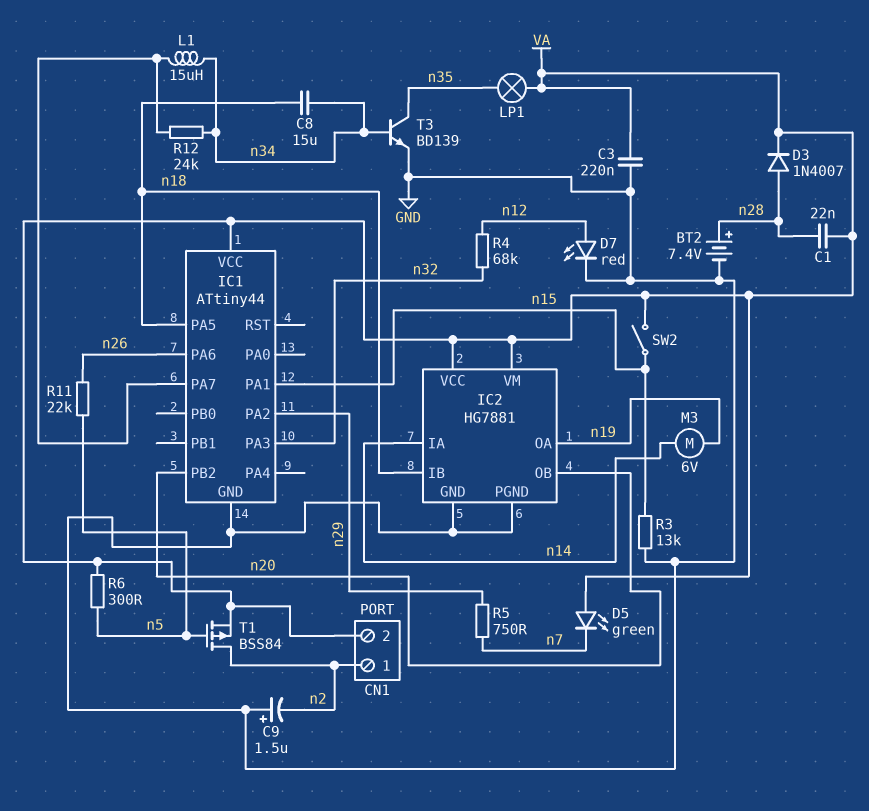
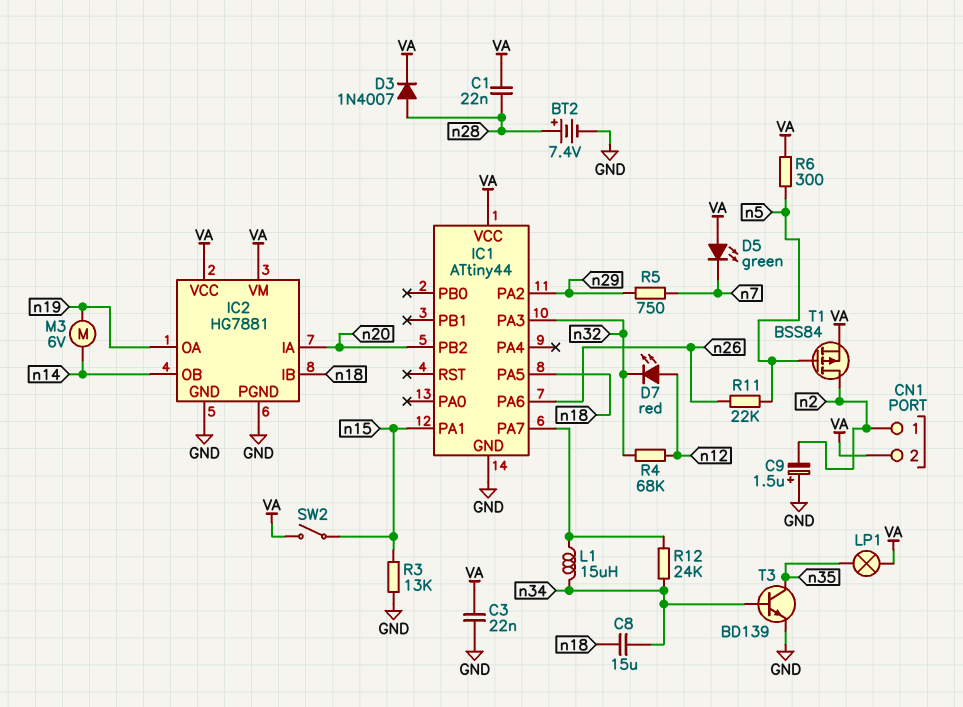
C3: 220nF (GND, VA) -> 22nF (GND, VA)
D7: LED red (A n12, K GND) -> LED red (A n12, K n32)
IC2 pin IA: n14 -> n20
IC2 pin OB: n20 -> n14

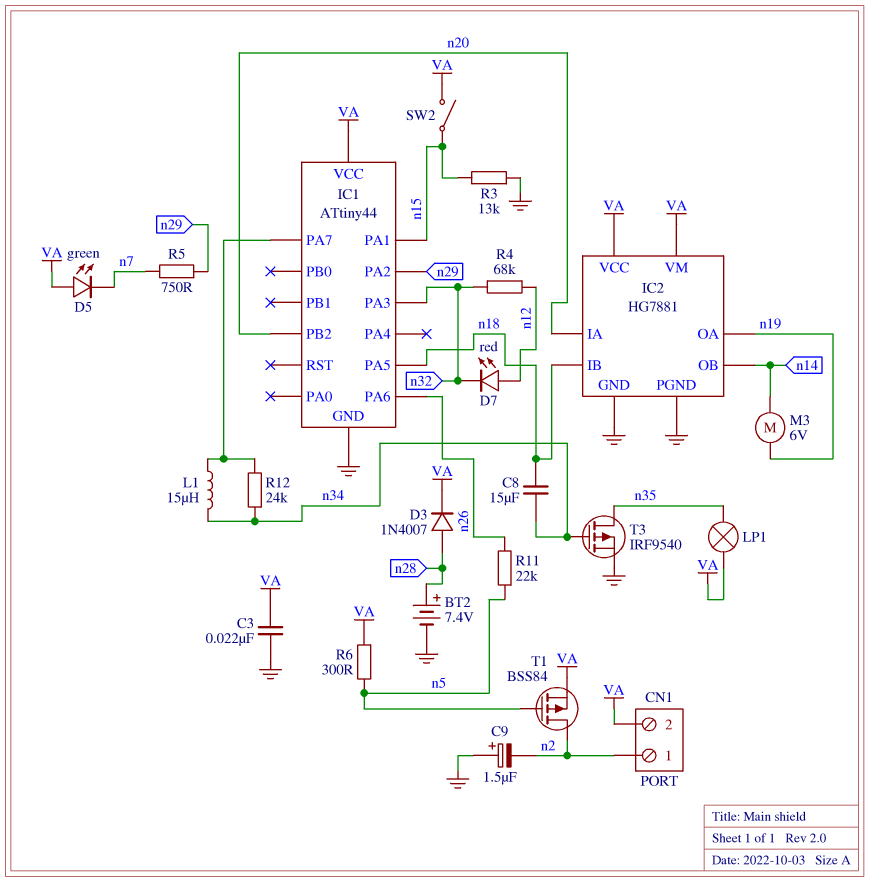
C1: 22nF (VA, n28) -> none
T3: NPN BD139 (B n34, C n35, E GND) -> PMOS IRF9540 (G n34, D n35, S GND)

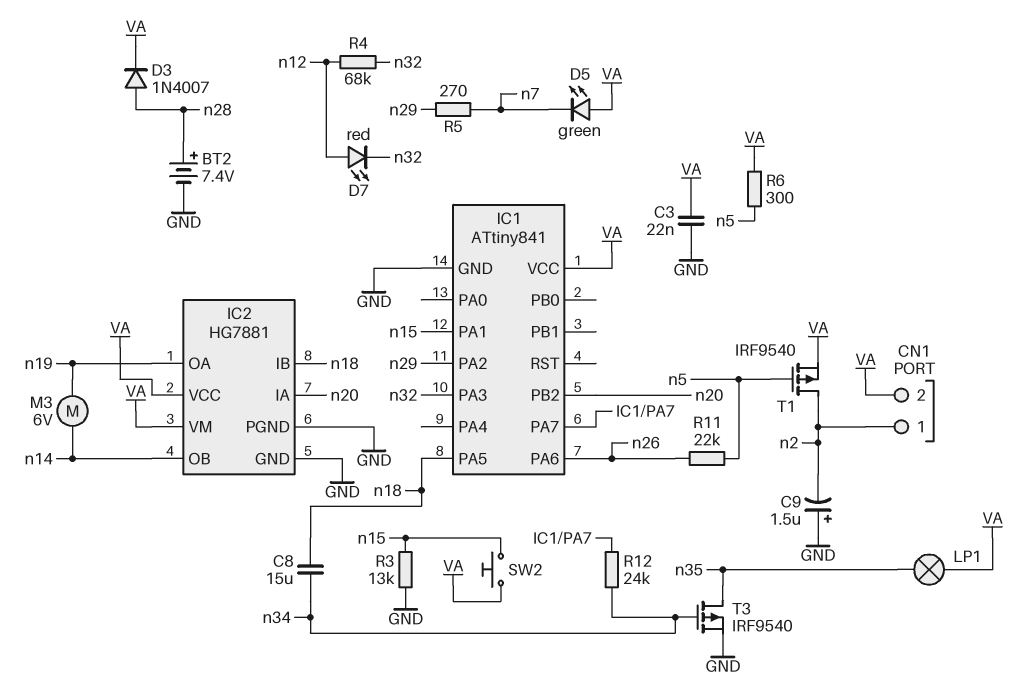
IC1: ATtiny44 -> ATtiny841
L1: 15uH (IC1/PA7, n34) -> none
R5: 750 (n7, n29) -> 270 (n7, n29)
SW2: switch (VA, n15) -> button (VA, n15)
T1: PMOS BSS84 (G n5, D n2, S VA) -> PMOS IRF9540 (G n5, D n2, S VA)

